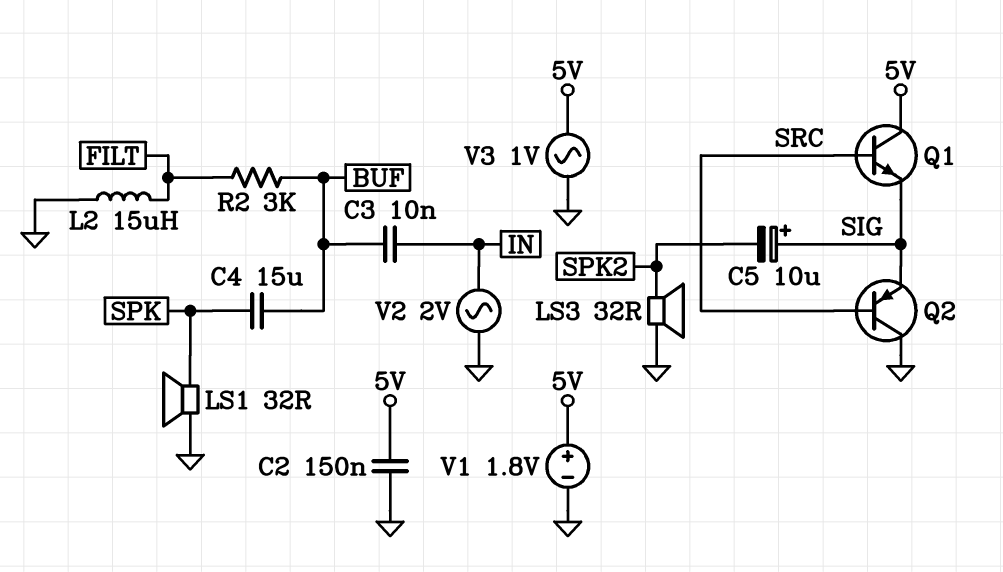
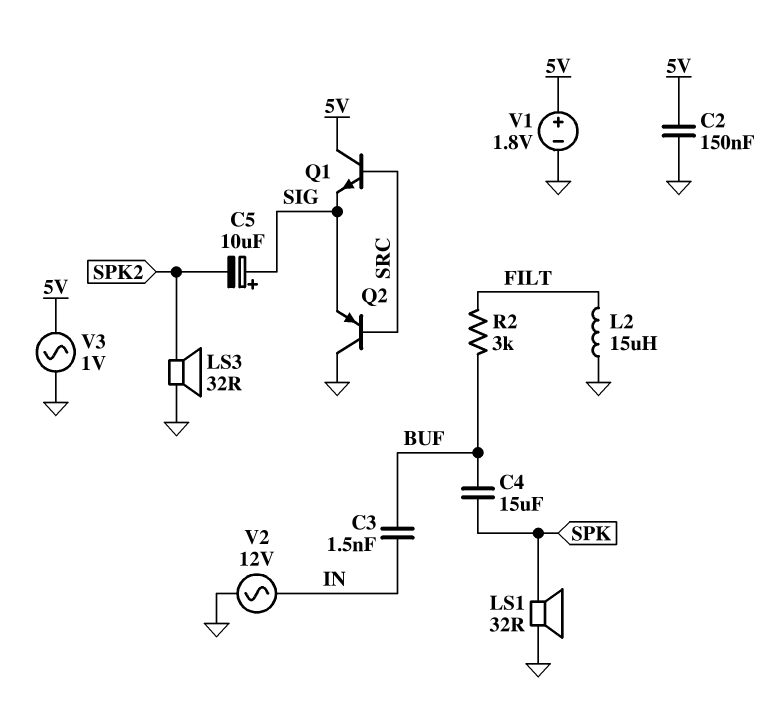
C3: 10nF (BUF, IN) -> 1.5nF (BUF, IN)
V2: AC 2V (GND, IN) -> AC 12V (GND, IN)

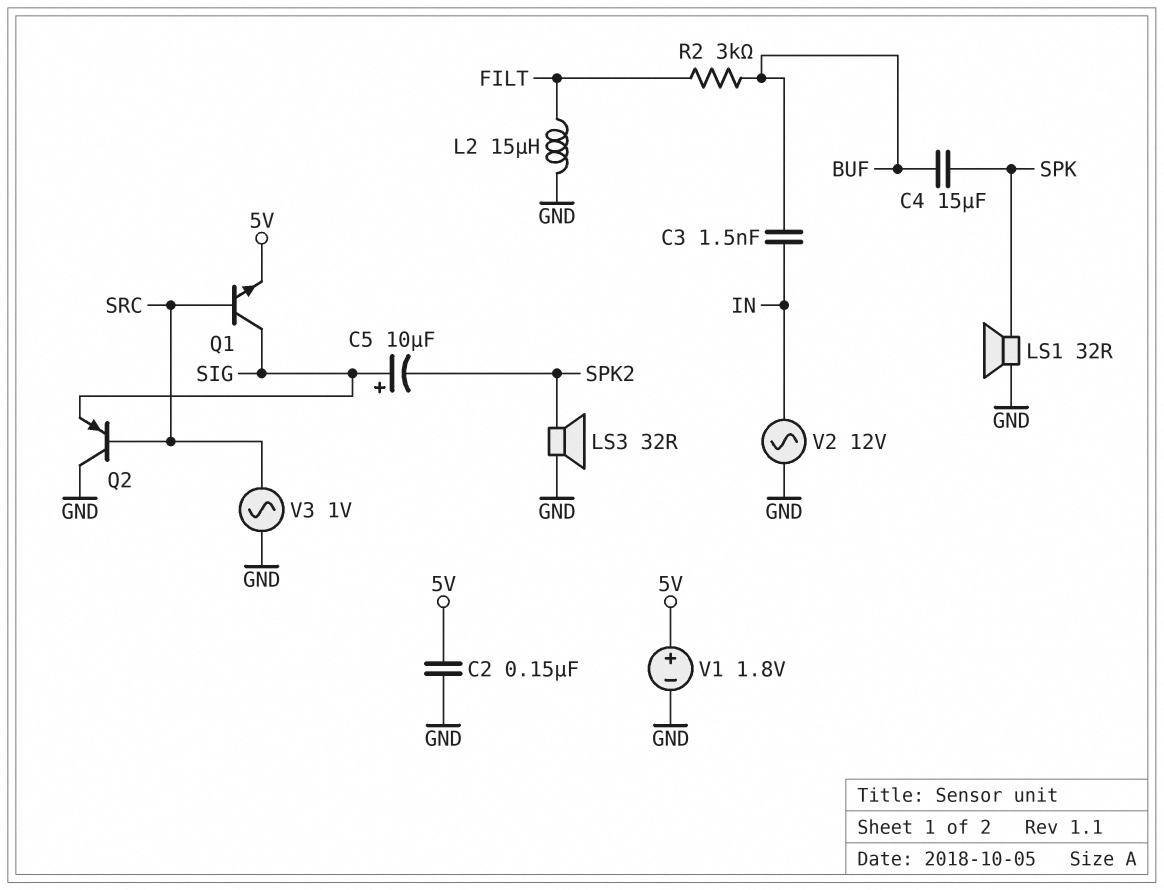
Q1: NPN (B SRC, C 5V, E SIG) -> NPN (B SRC, C SIG, E 5V)
V3: AC 1V (5V, GND) -> AC 1V (GND, SRC)

